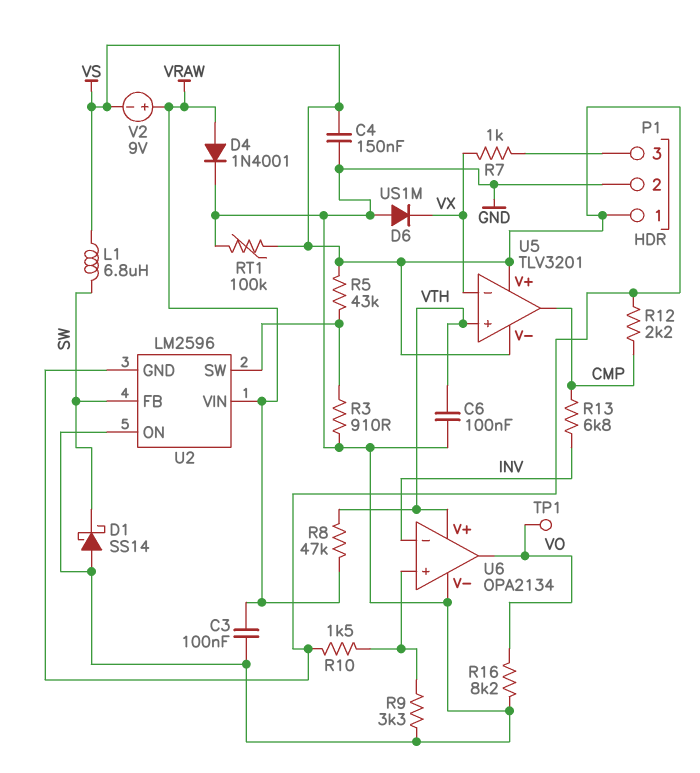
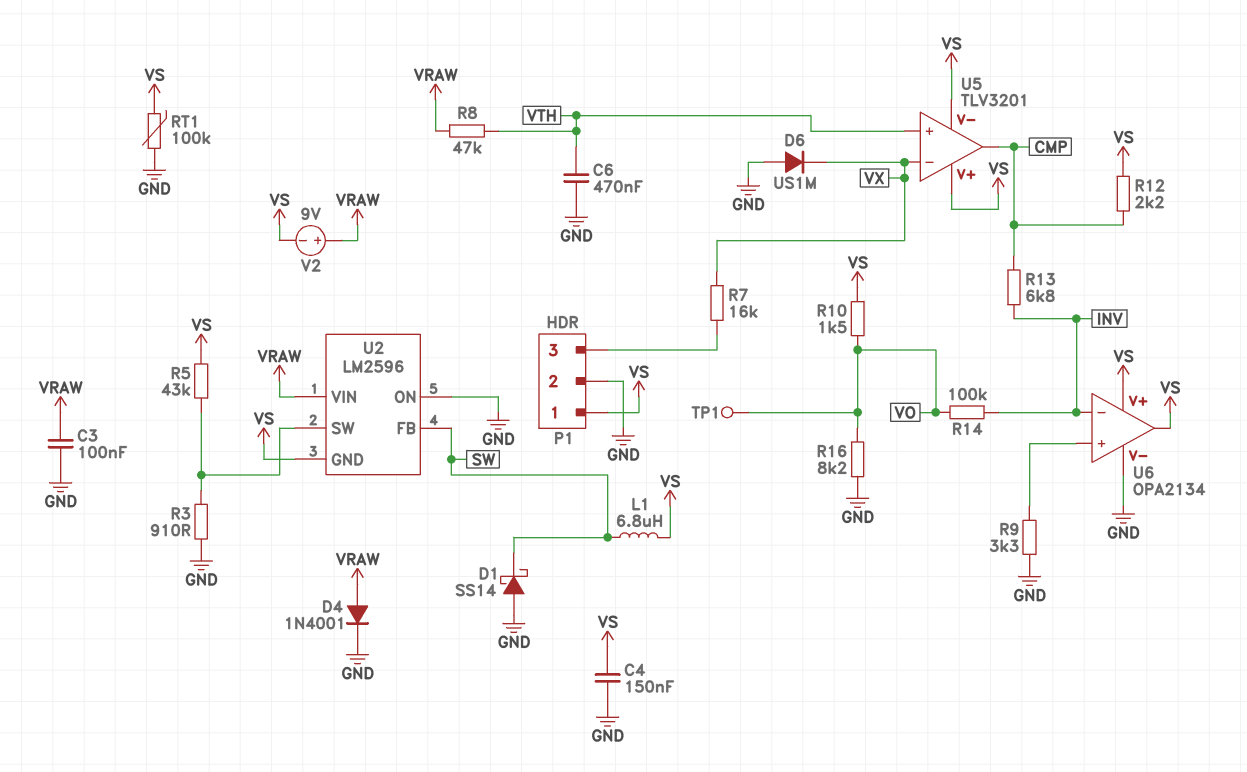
C6: 100nF (GND, VTH) -> 470nF (GND, VTH)
R7: 1k (P1/3, VX) -> 16k (P1/3, VX)
R10: 1.5k (U6/in+, VS) -> 1.5k (VO, VS)
R14: none -> 100k (INV, VO)
U6 pin V+: VTH -> VS
U6 pin out: VO -> VS

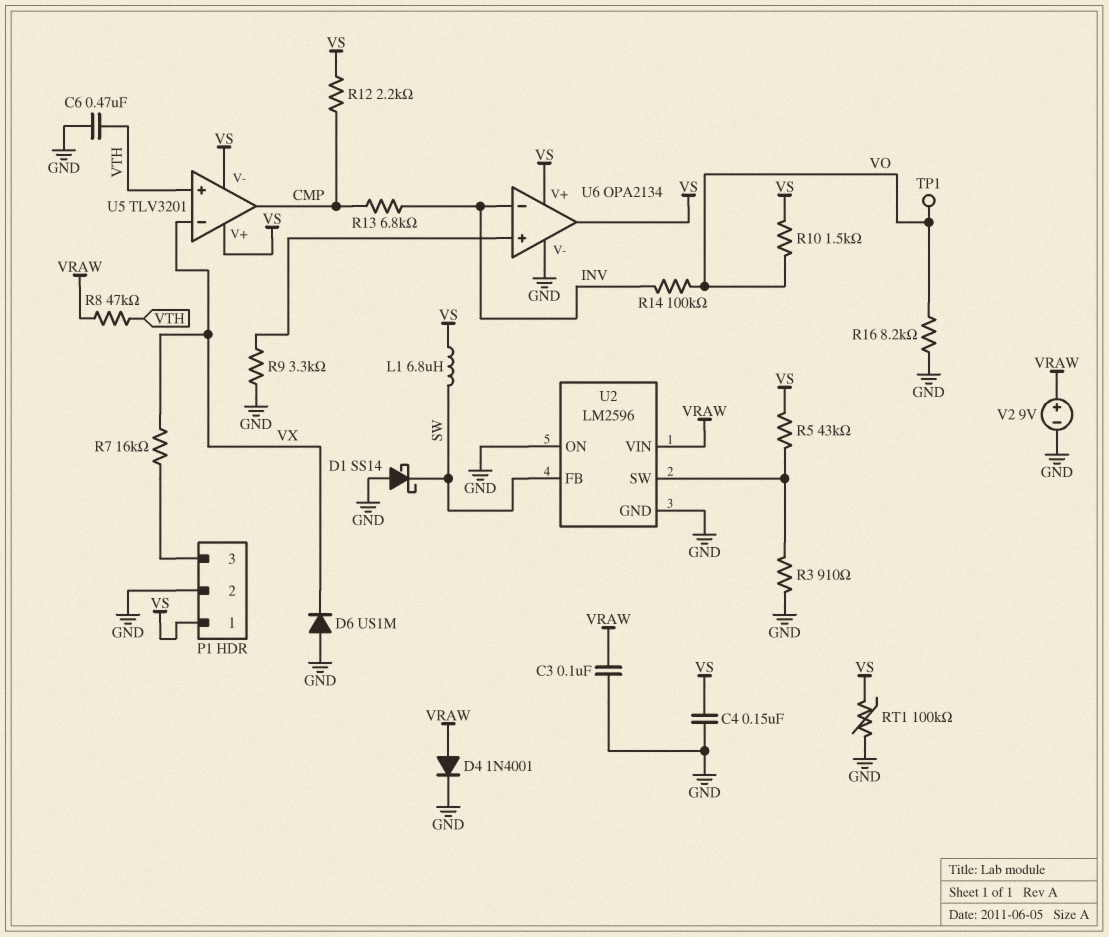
U2 pin GND: VS -> GND
V2: 9V (plus VRAW, minus VS) -> 9V (plus VRAW, minus GND)

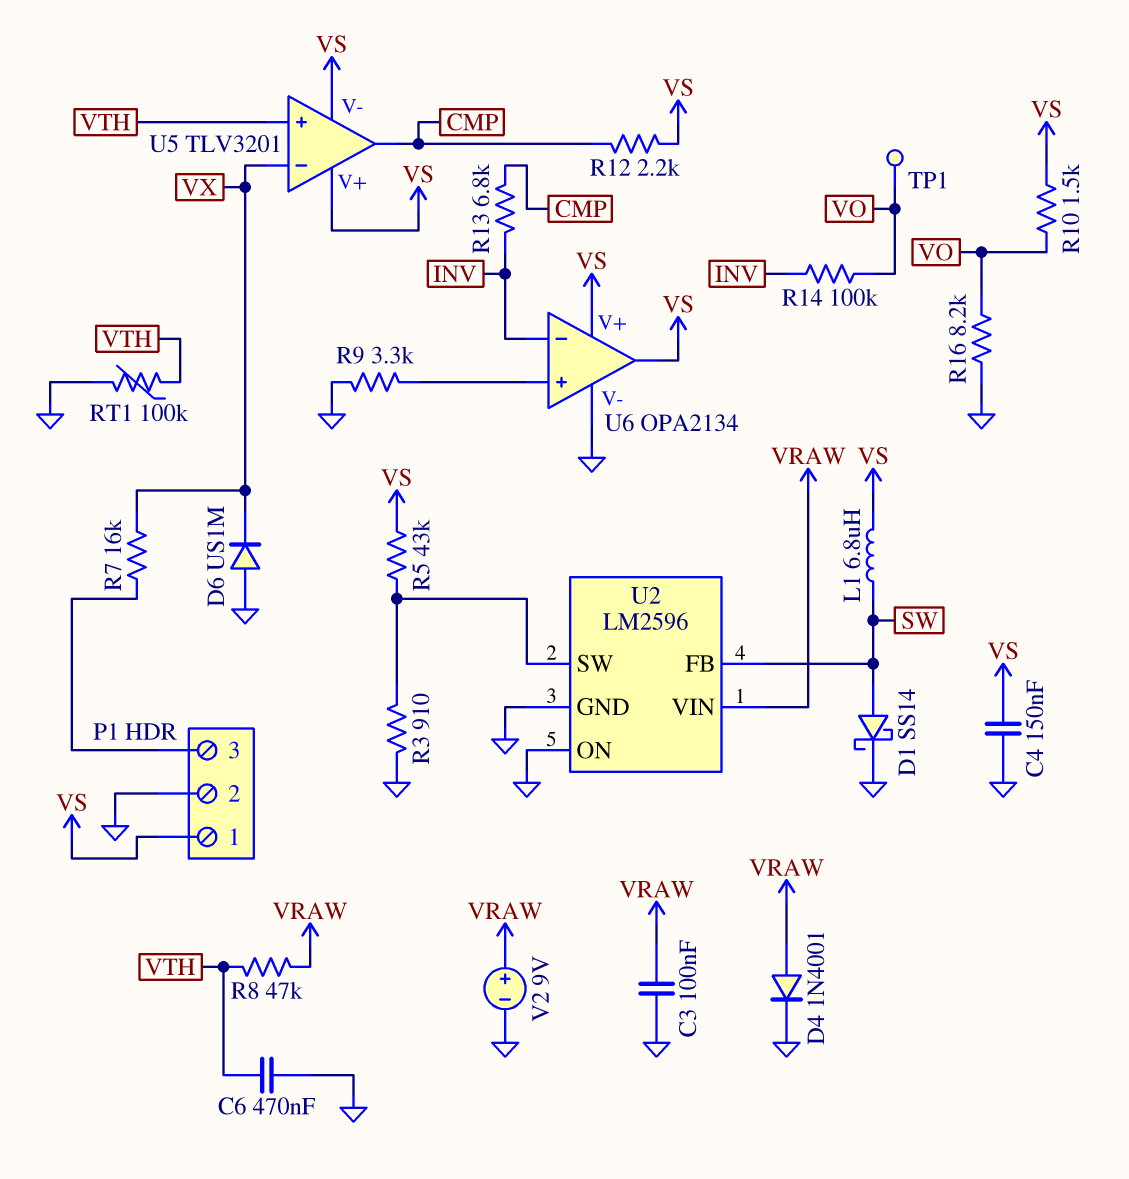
D1: schottky SS14 (A GND, K SW) -> schottky SS14 (A SW, K GND)
RT1: 100k (GND, VS) -> 100k (GND, VTH)

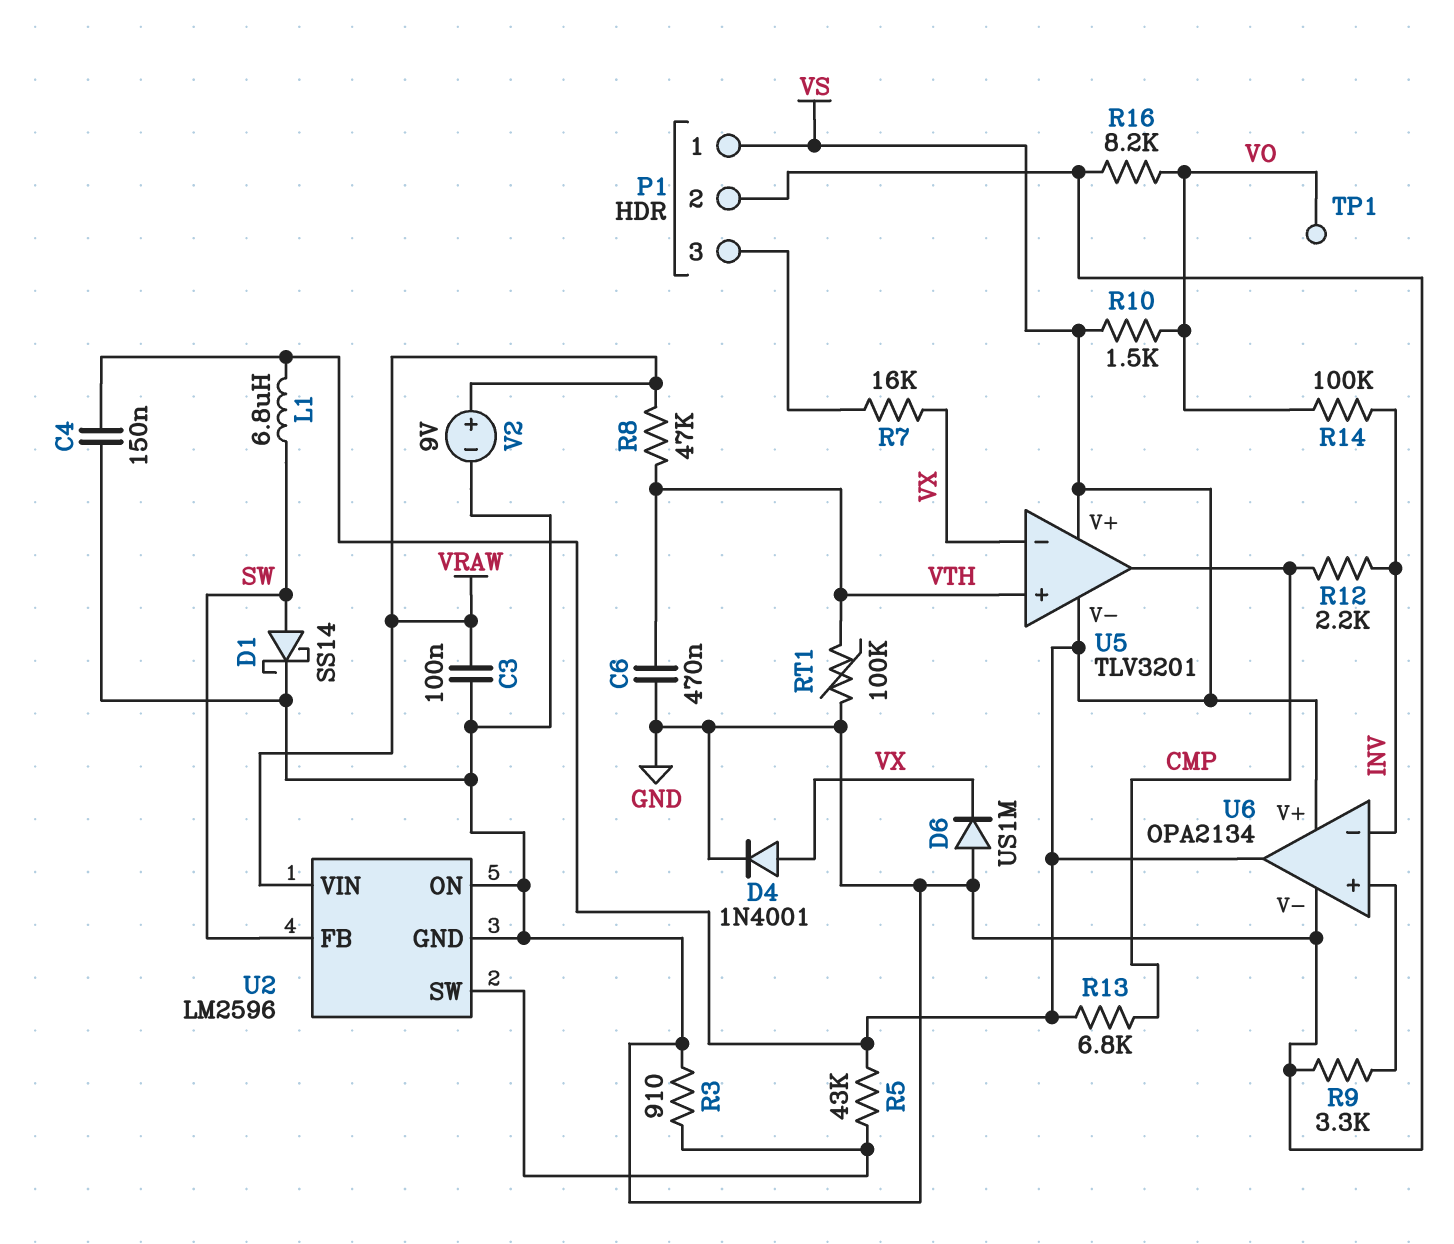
D4: diode 1N4001 (A VRAW, K GND) -> diode 1N4001 (A VX, K GND)
R12: 2.2k (CMP, VS) -> 2.2k (CMP, INV)
R13: 6.8k (CMP, INV) -> 6.8k (CMP, VS)

